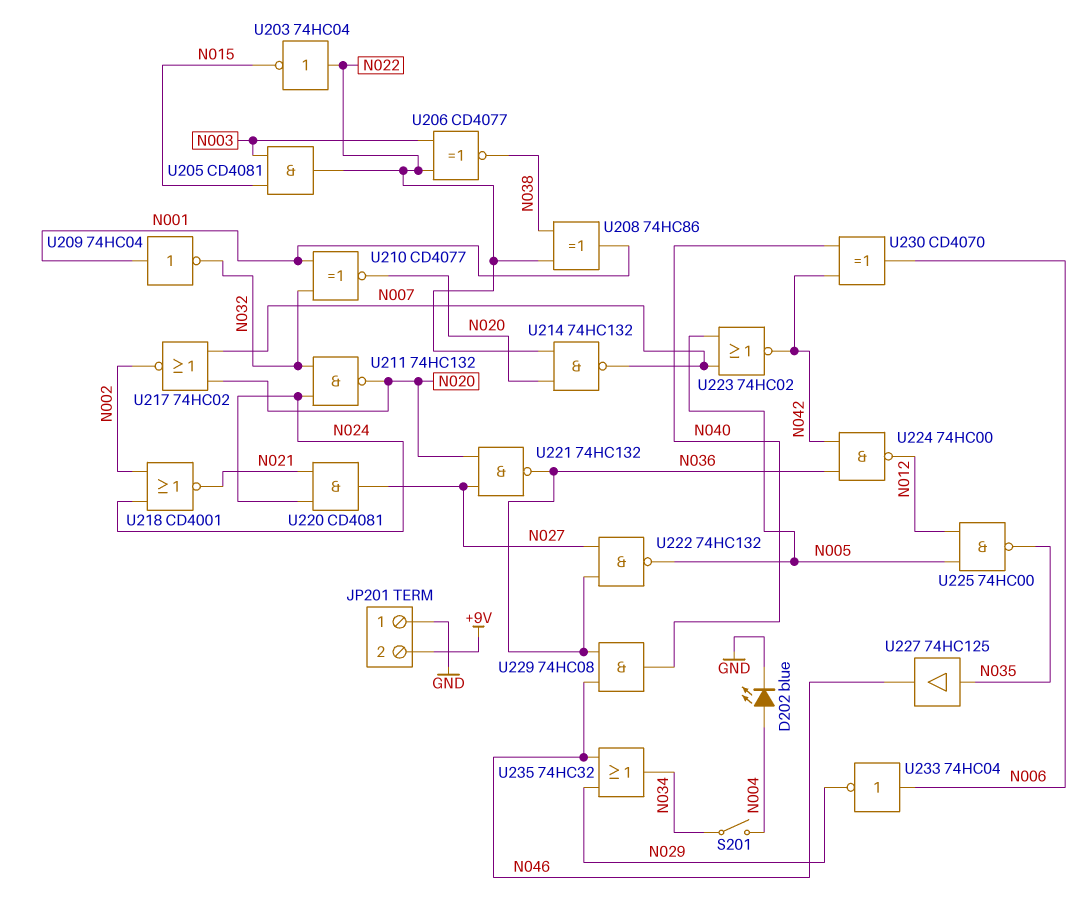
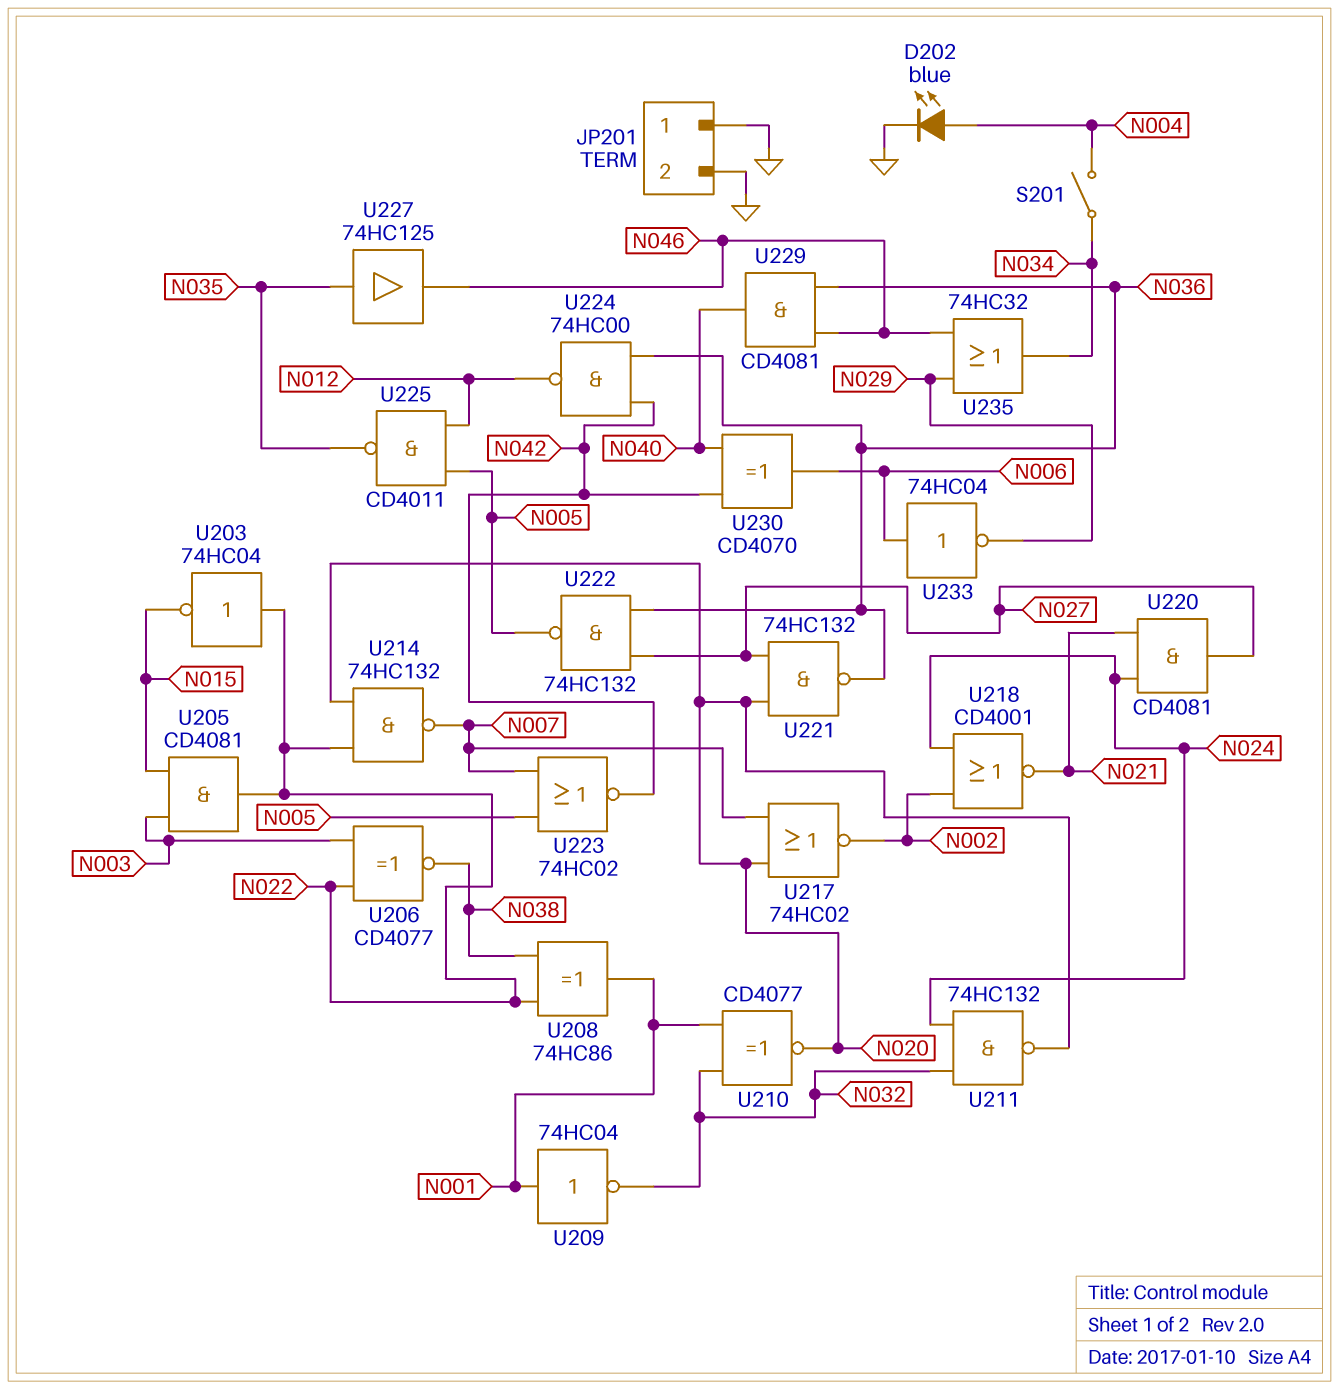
JP201 pin 2: +9V -> GND
U225: NAND 74HC00 (in N005, in N012, out N035) -> NAND CD4011 (in N005, in N012, out N035)
U229: AND 74HC08 (in N036, in N046, out N040) -> AND CD4081 (in N036, in N046, out N040)

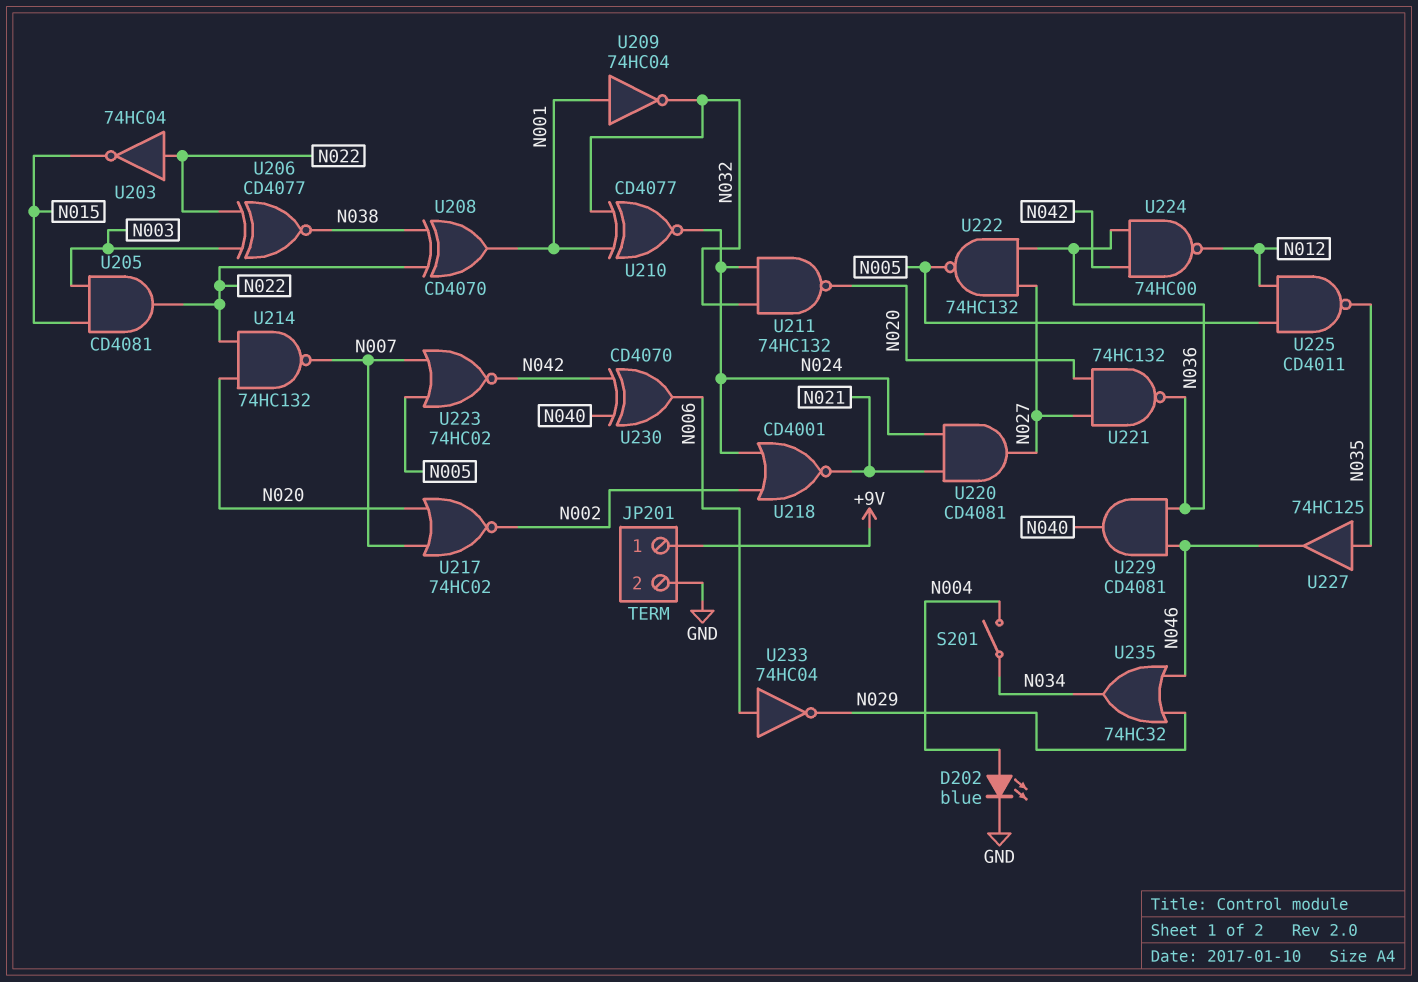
JP201 pin 1: GND -> +9V
U208: XOR 74HC86 (in N022, in N038, out N001) -> XOR CD4070 (in N022, in N038, out N001)
U210: XNOR CD4077 (in N001, in N032, out N020) -> XNOR CD4077 (in N001, in N032, out N024)

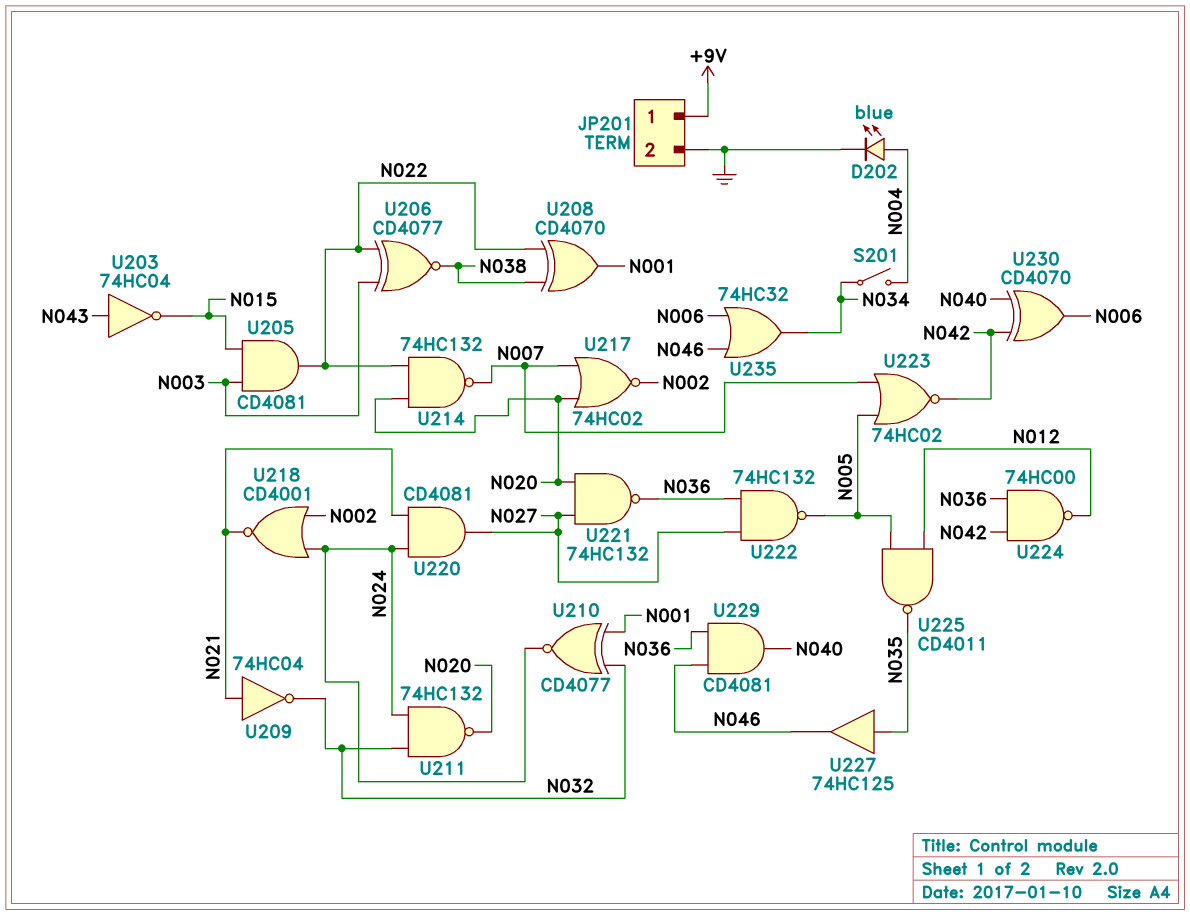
U203: NOT 74HC04 (in N022, out N015) -> NOT 74HC04 (in N043, out N015)
U209: NOT 74HC04 (in N001, out N032) -> NOT 74HC04 (in N021, out N032)
U233: NOT 74HC04 (in N006, out N029) -> none
U235: OR 74HC32 (in N029, in N046, out N034) -> OR 74HC32 (in N006, in N046, out N034)

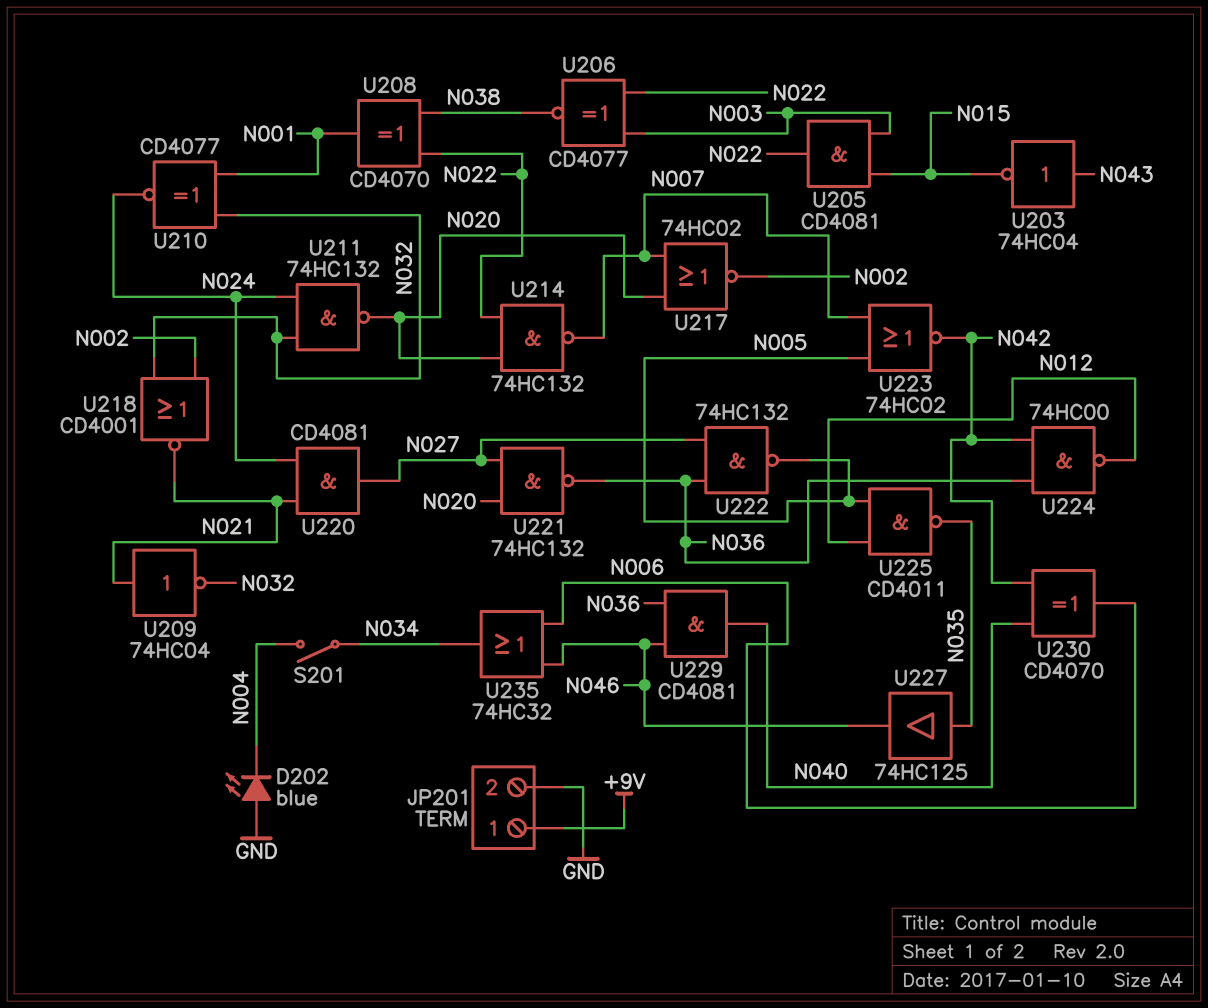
D202: LED blue (A N004, K GND) -> LED blue (A GND, K N004)
U218: NOR CD4001 (in N002, in N024, out N021) -> NOR CD4001 (in N002, in N032, out N021)

